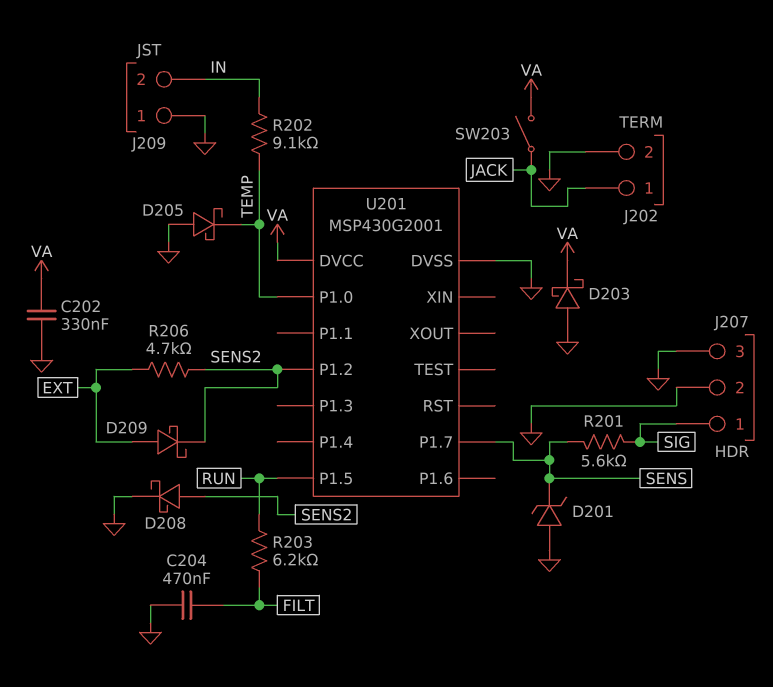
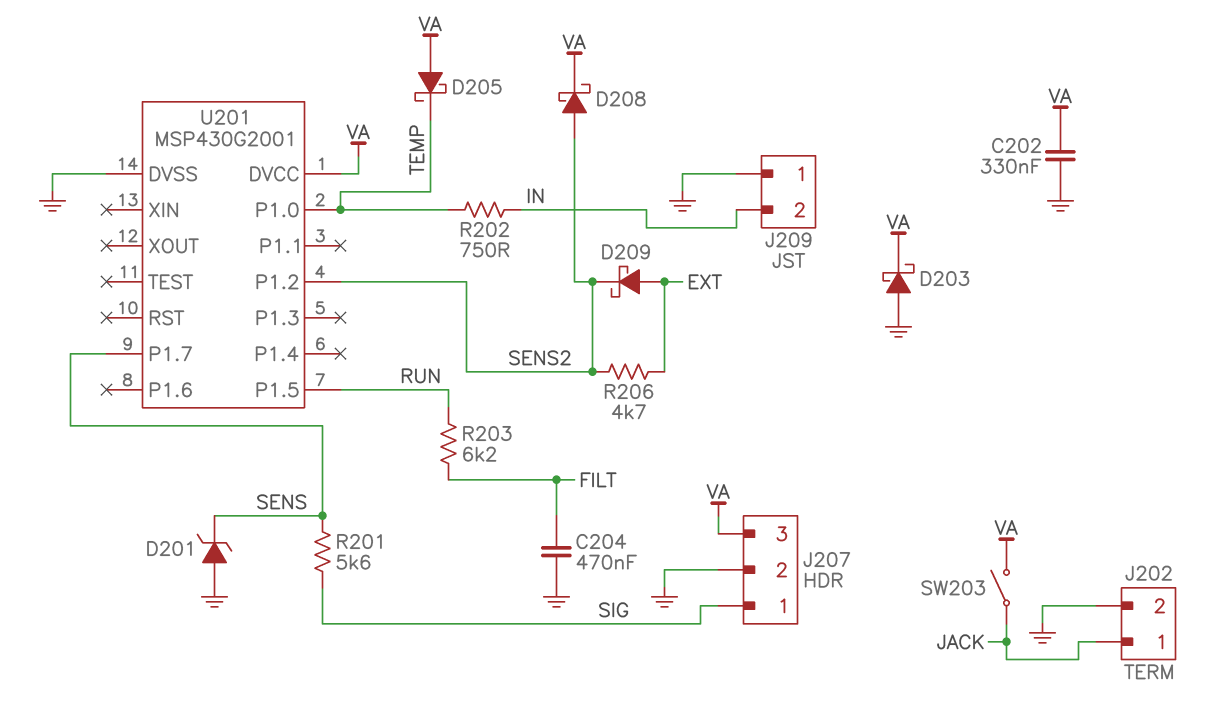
D205: schottky (A GND, K TEMP) -> schottky (A VA, K TEMP)
D208: schottky (A SENS2, K GND) -> schottky (A SENS2, K VA)
J207 pin 3: GND -> VA
R202: 9.1k (IN, TEMP) -> 750 (IN, TEMP)

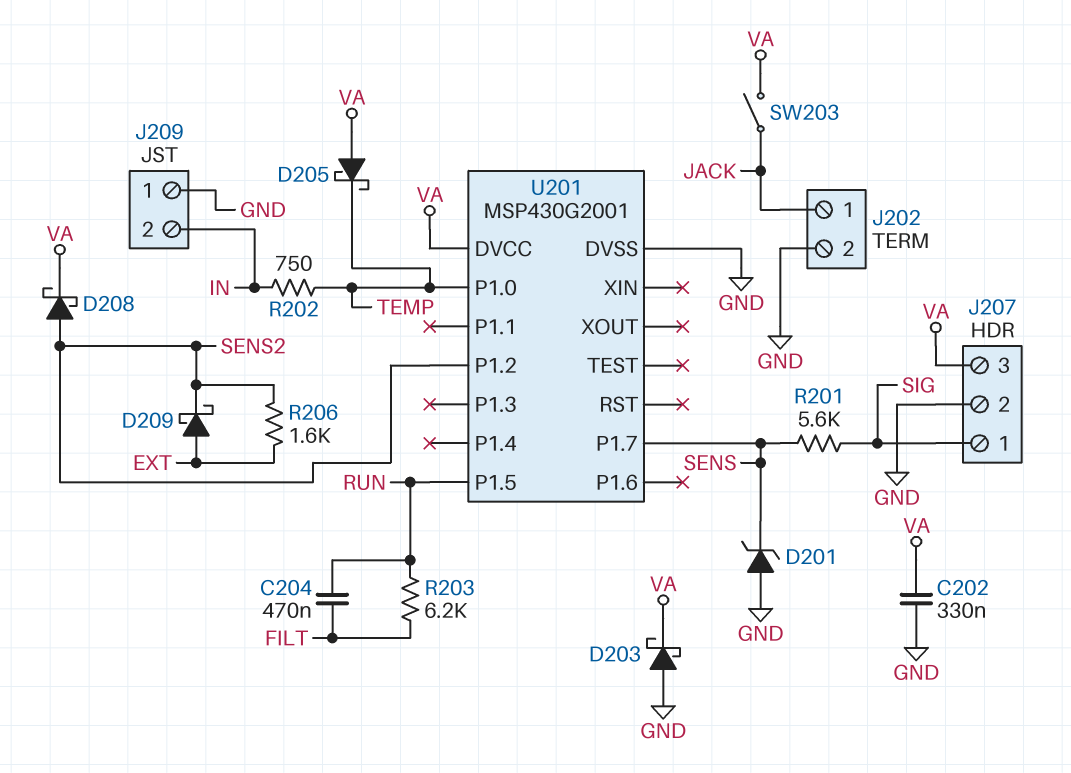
C204: 470nF (FILT, GND) -> 470nF (FILT, RUN)
R206: 4.7k (EXT, SENS2) -> 1.6k (EXT, SENS2)

